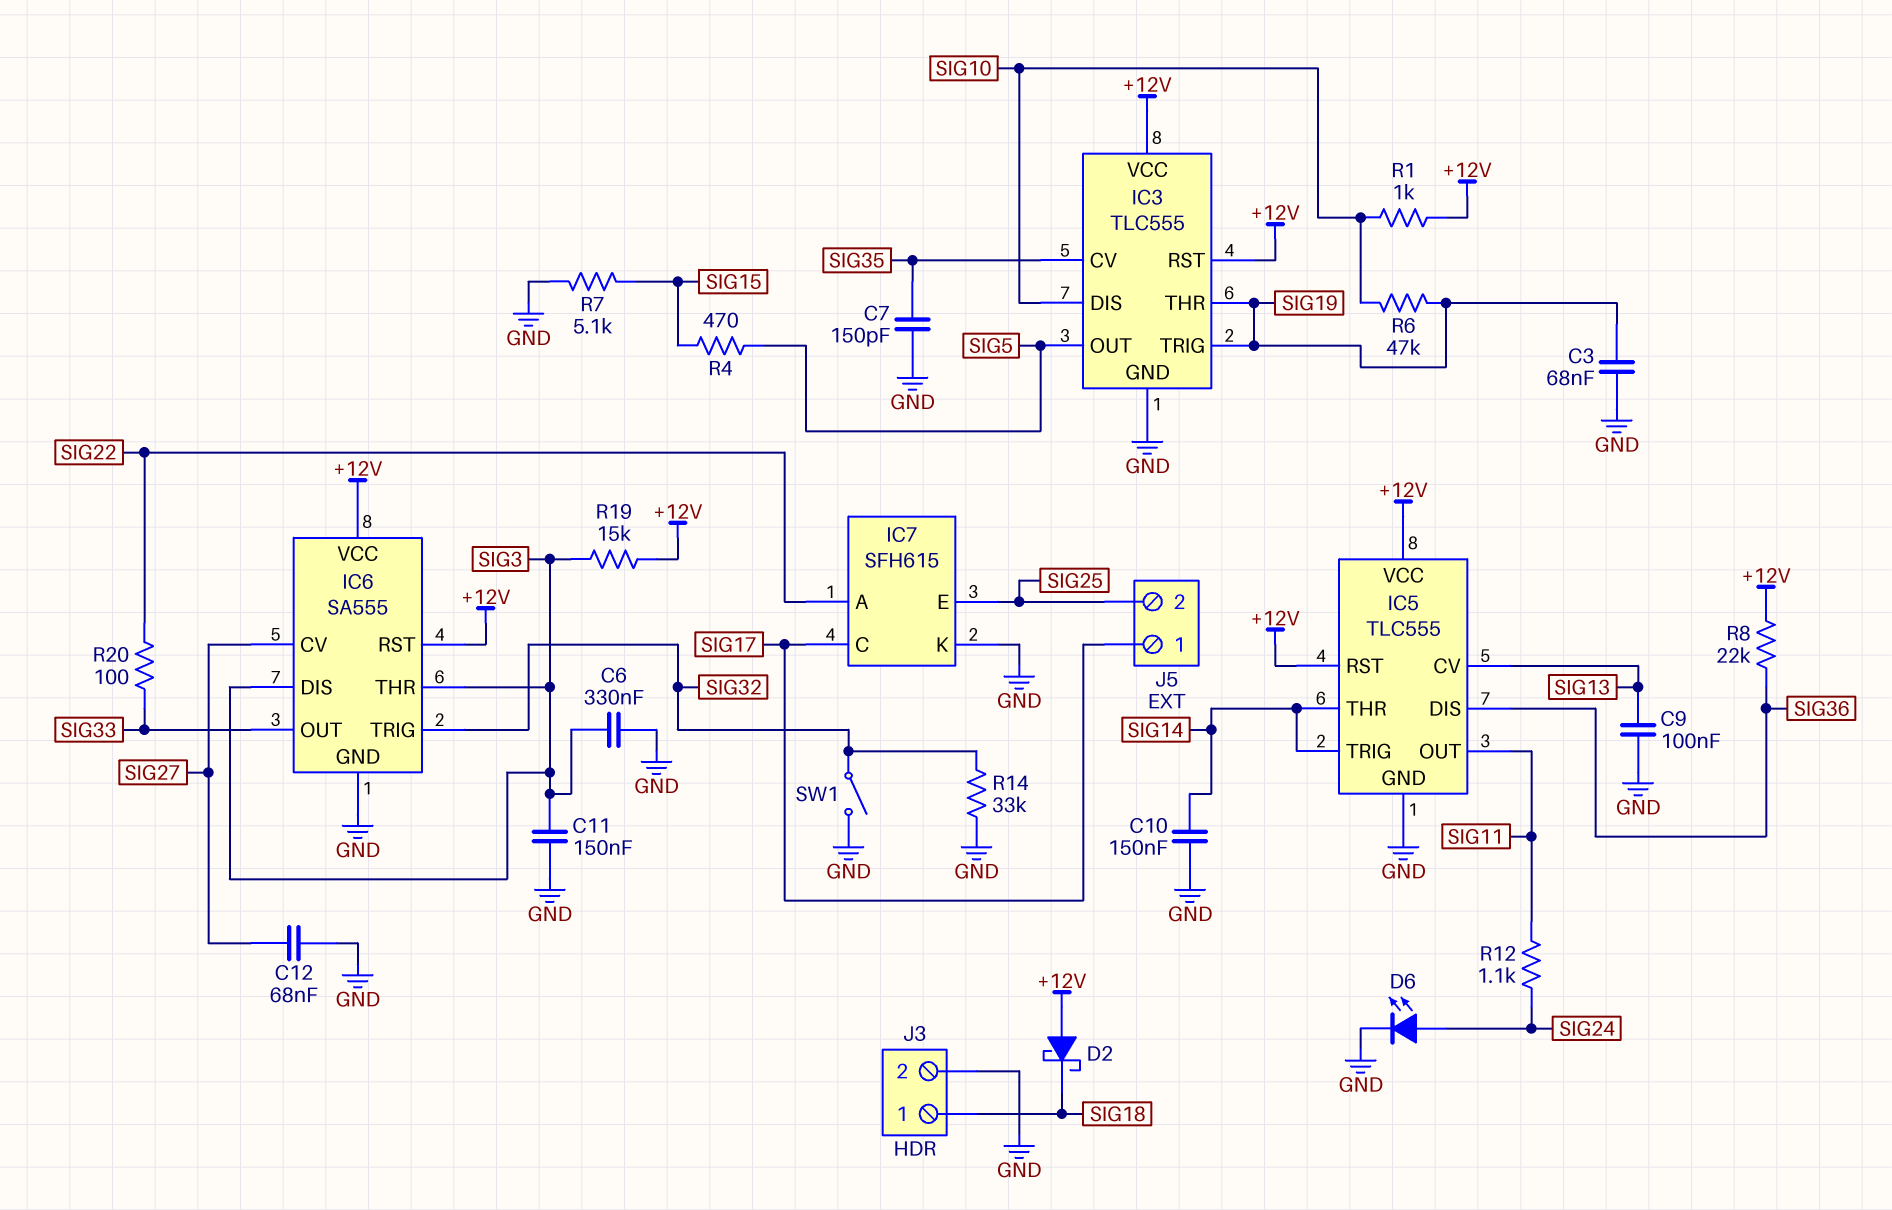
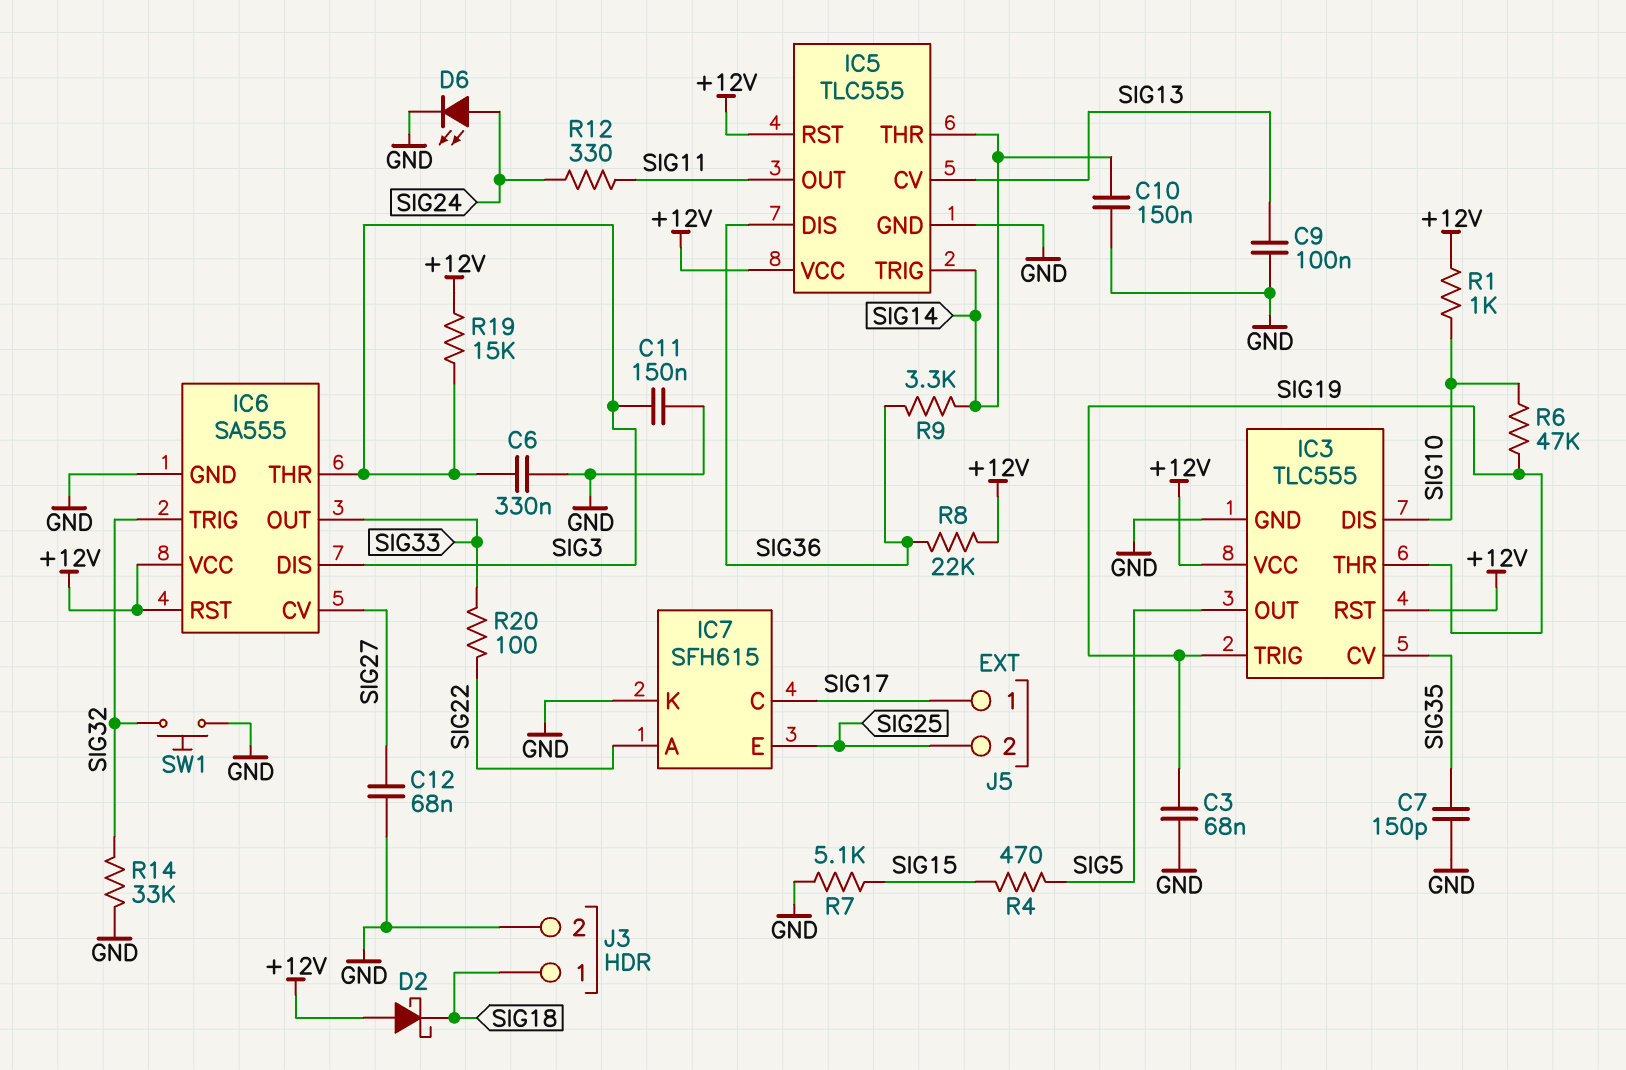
R9: none -> 3.3k (SIG14, SIG36)
R12: 1.1k (SIG11, SIG24) -> 330 (SIG11, SIG24)
SW1: switch (GND, SIG32) -> button (GND, SIG32)

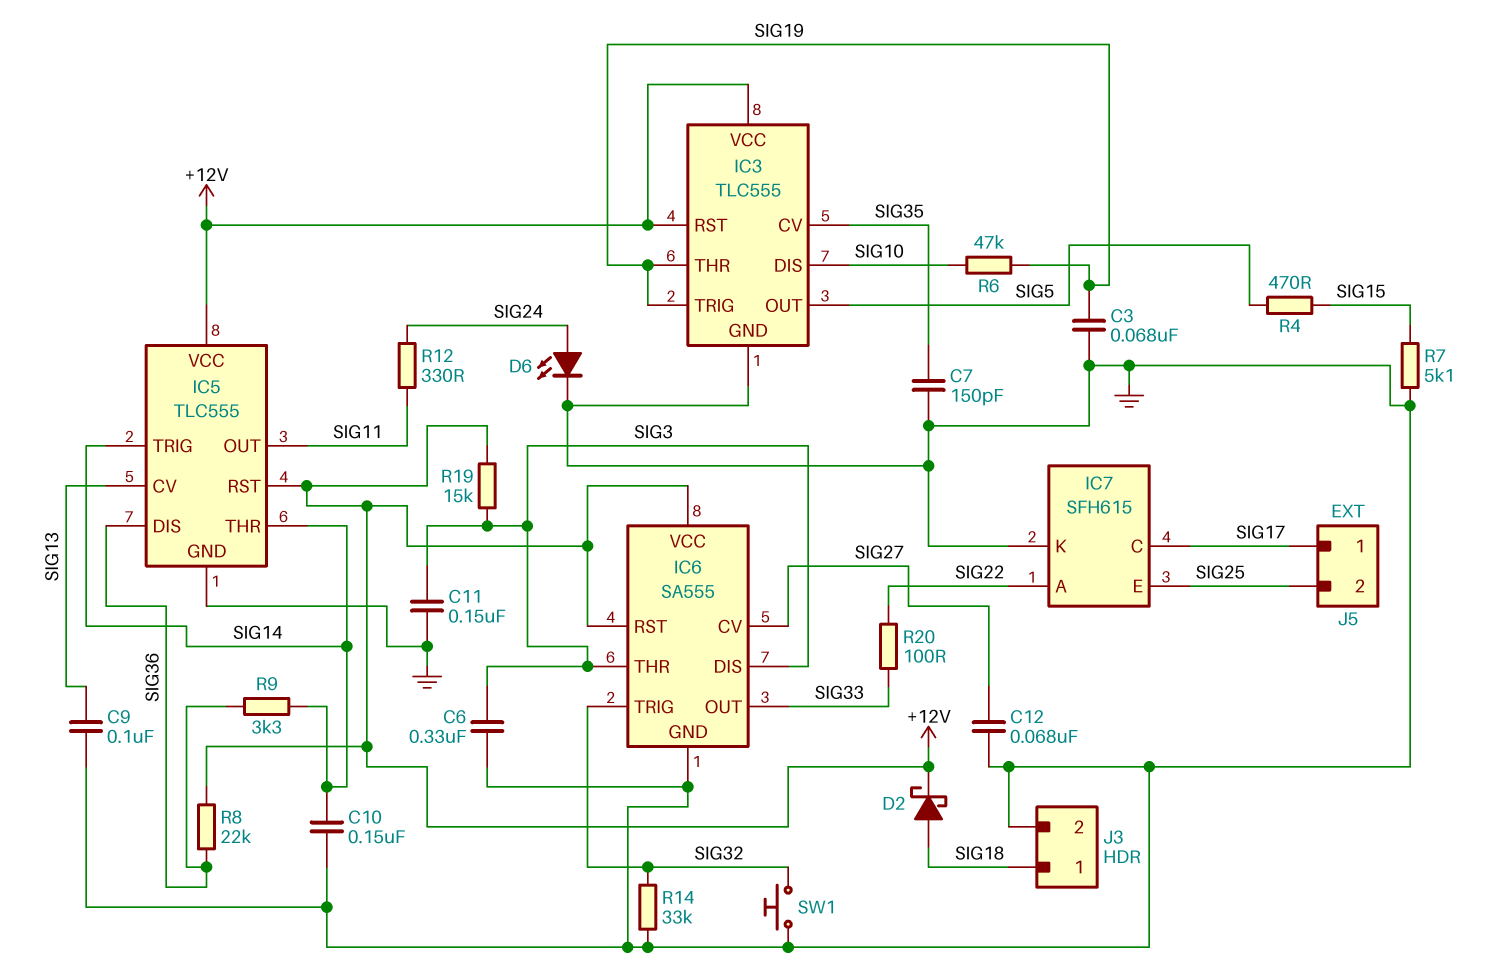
D2: schottky (A +12V, K SIG18) -> schottky (A SIG18, K +12V)
R1: 1k (+12V, SIG10) -> none

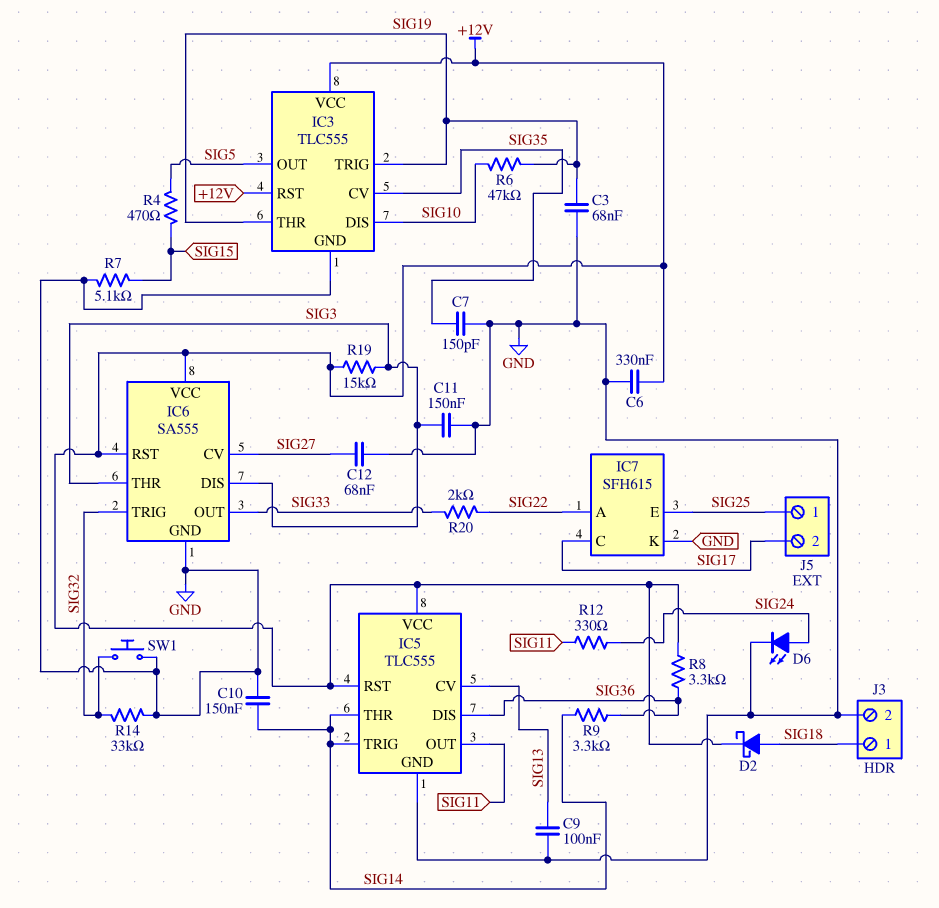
C6: 330nF (GND, SIG3) -> 330nF (+12V, GND)
J5 pin 1: SIG17 -> SIG25
J5 pin 2: SIG25 -> SIG17
R8: 22k (+12V, SIG36) -> 3.3k (+12V, SIG36)
R20: 100 (SIG22, SIG33) -> 2k (SIG22, SIG33)

